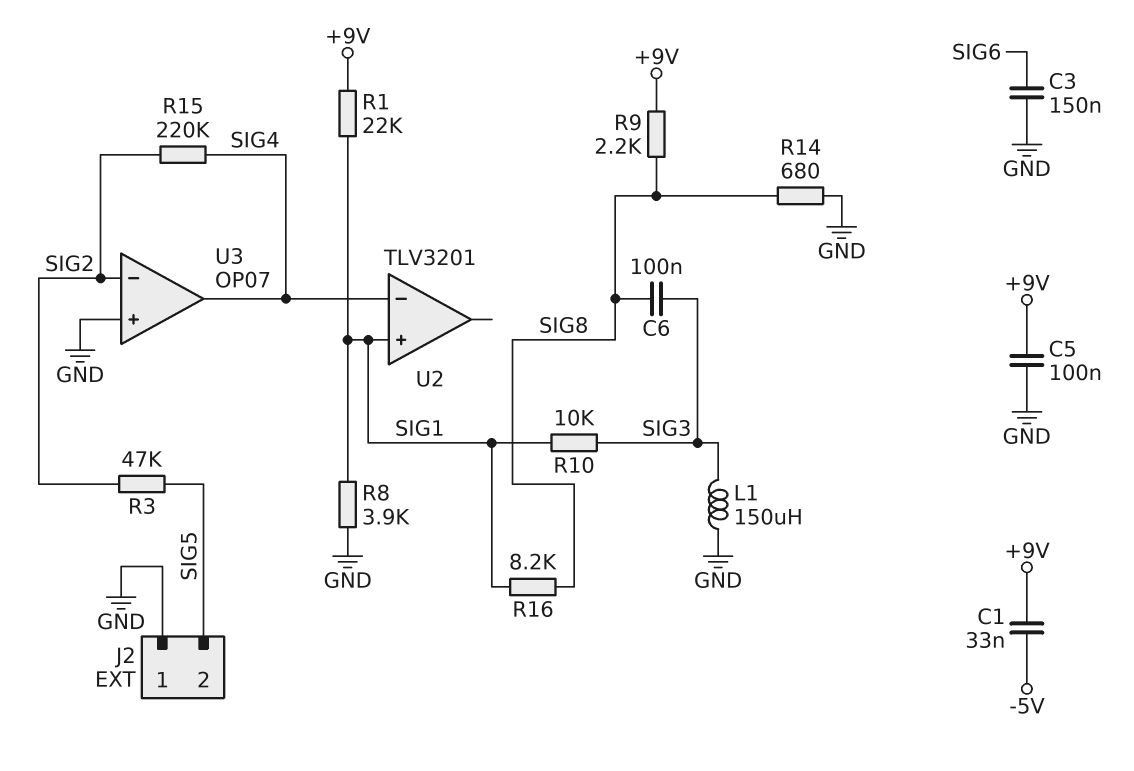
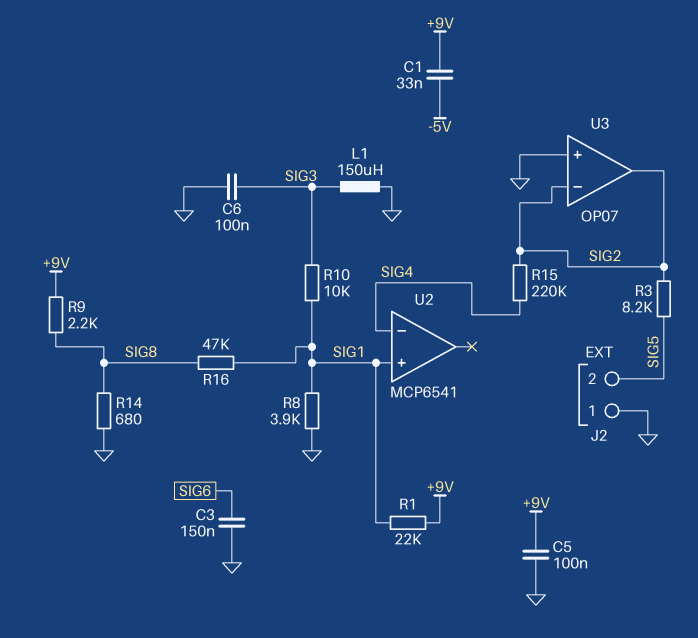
C6: 100nF (SIG3, SIG8) -> 100nF (GND, SIG3)
R3: 47k (SIG2, SIG5) -> 8.2k (SIG2, SIG5)
R16: 8.2k (SIG1, SIG8) -> 47k (SIG1, SIG8)
U2: TLV3201 -> MCP6541
U3 pin out: SIG4 -> SIG2

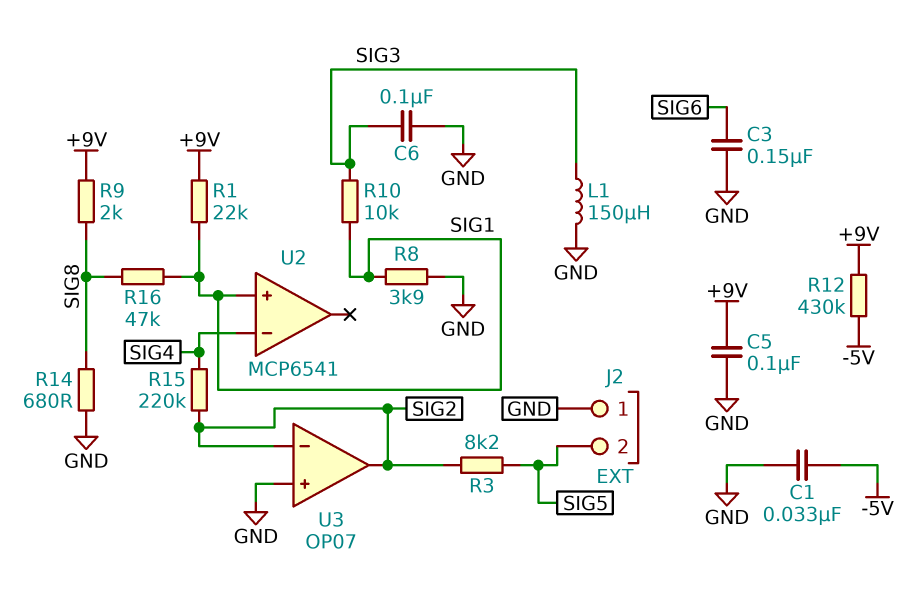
C1: 33nF (+9V, -5V) -> 33nF (-5V, GND)
R9: 2.2k (+9V, SIG8) -> 2k (+9V, SIG8)
R12: none -> 430k (+9V, -5V)

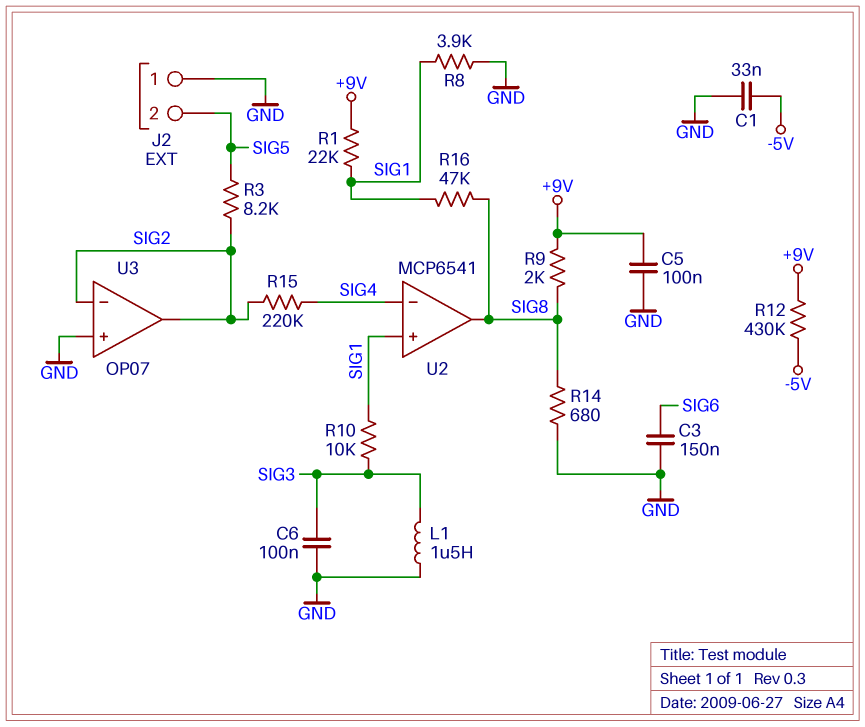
L1: 150uH (GND, SIG3) -> 1.5uH (GND, SIG3)
U2 pin out: none -> SIG8

